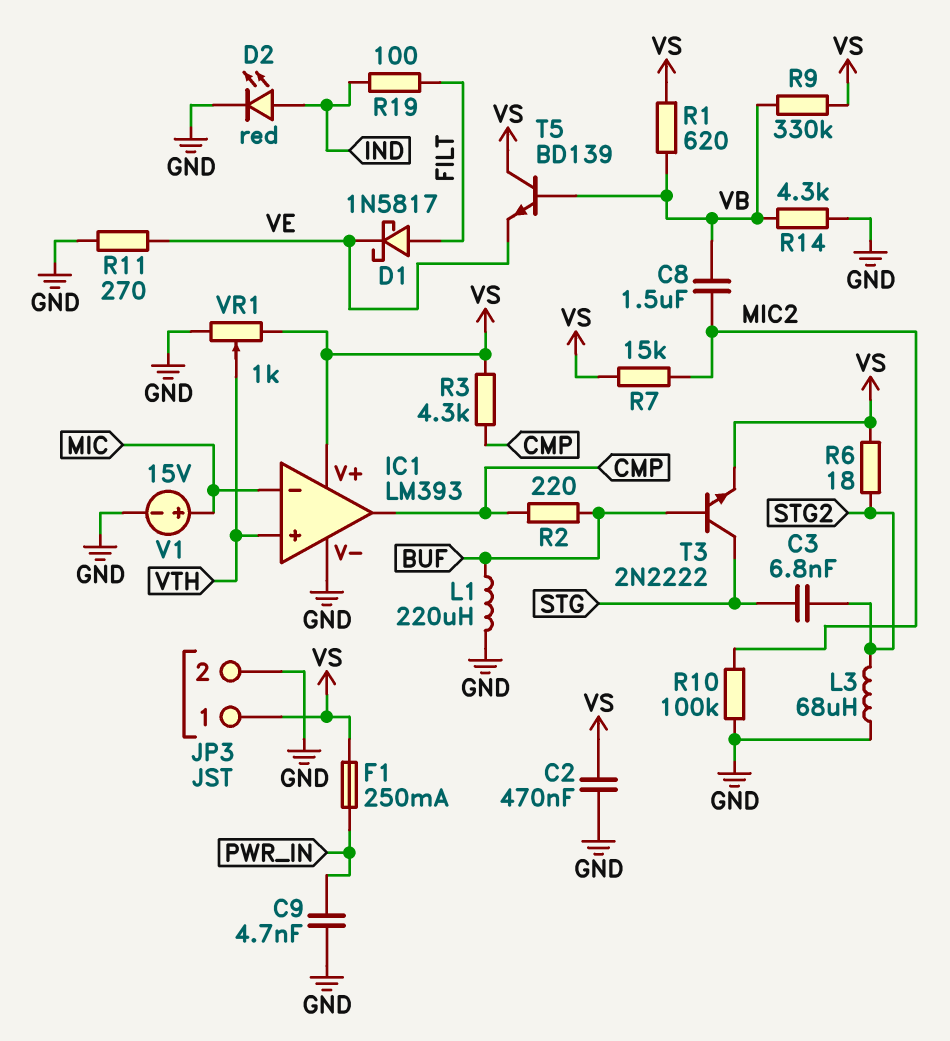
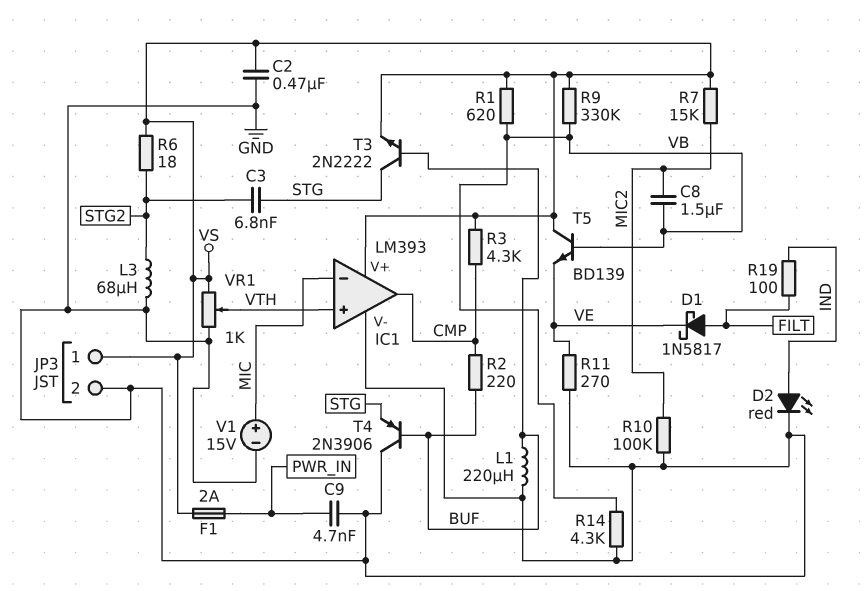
F1: 250mA (PWR_IN, VS) -> 2A (PWR_IN, VS)
T4: none -> PNP 2N3906 (B BUF, C GND, E STG)

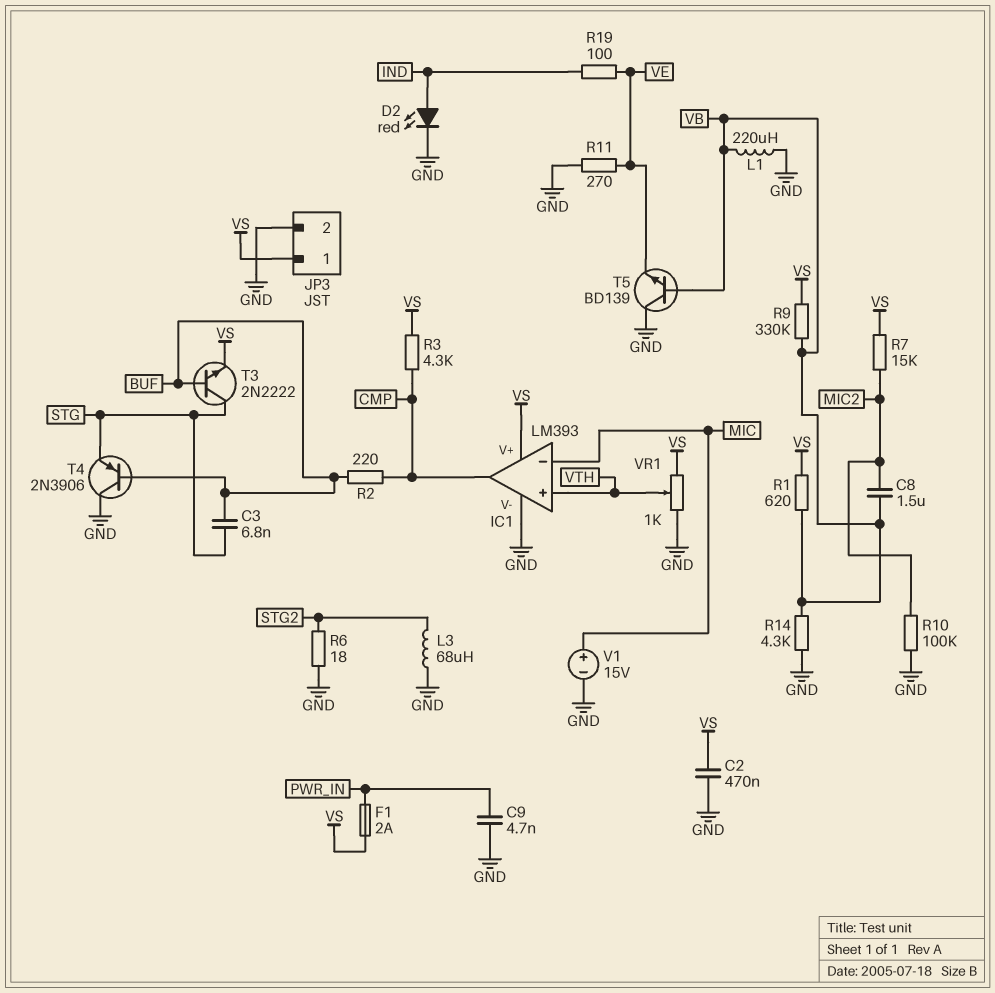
C3: 6.8nF (STG, STG2) -> 6.8nF (BUF, STG)
D1: schottky 1N5817 (A FILT, K VE) -> none
L1: 220uH (BUF, GND) -> 220uH (GND, VB)
R6: 18 (STG2, VS) -> 18 (GND, STG2)
R19: 100 (FILT, IND) -> 100 (IND, VE)
T5: NPN BD139 (B VB, C VS, E VE) -> NPN BD139 (B VB, C GND, E VE)

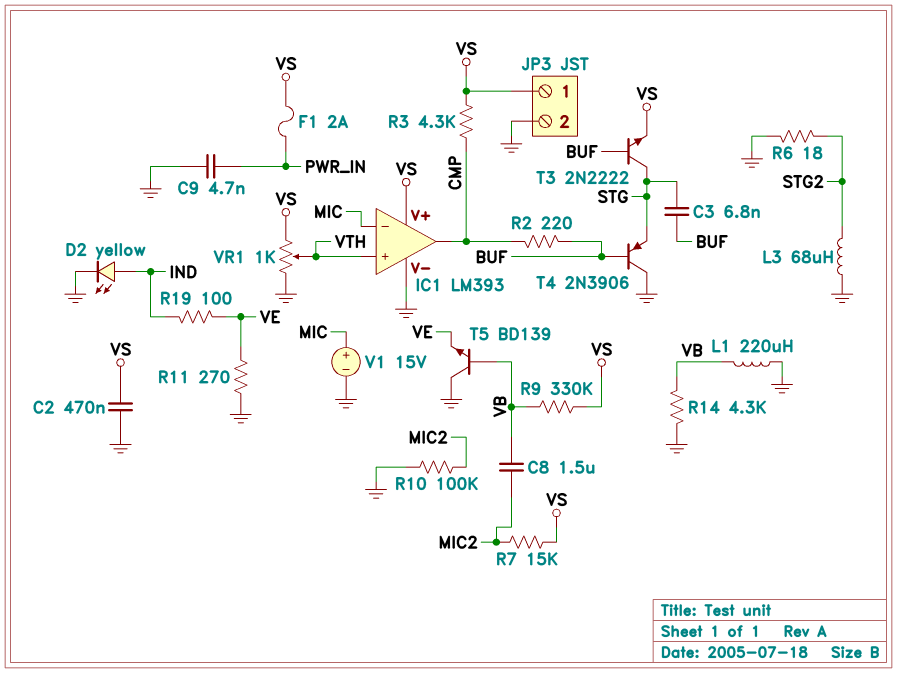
D2: LED red (A IND, K GND) -> LED yellow (A IND, K GND)
R1: 620 (VB, VS) -> none

